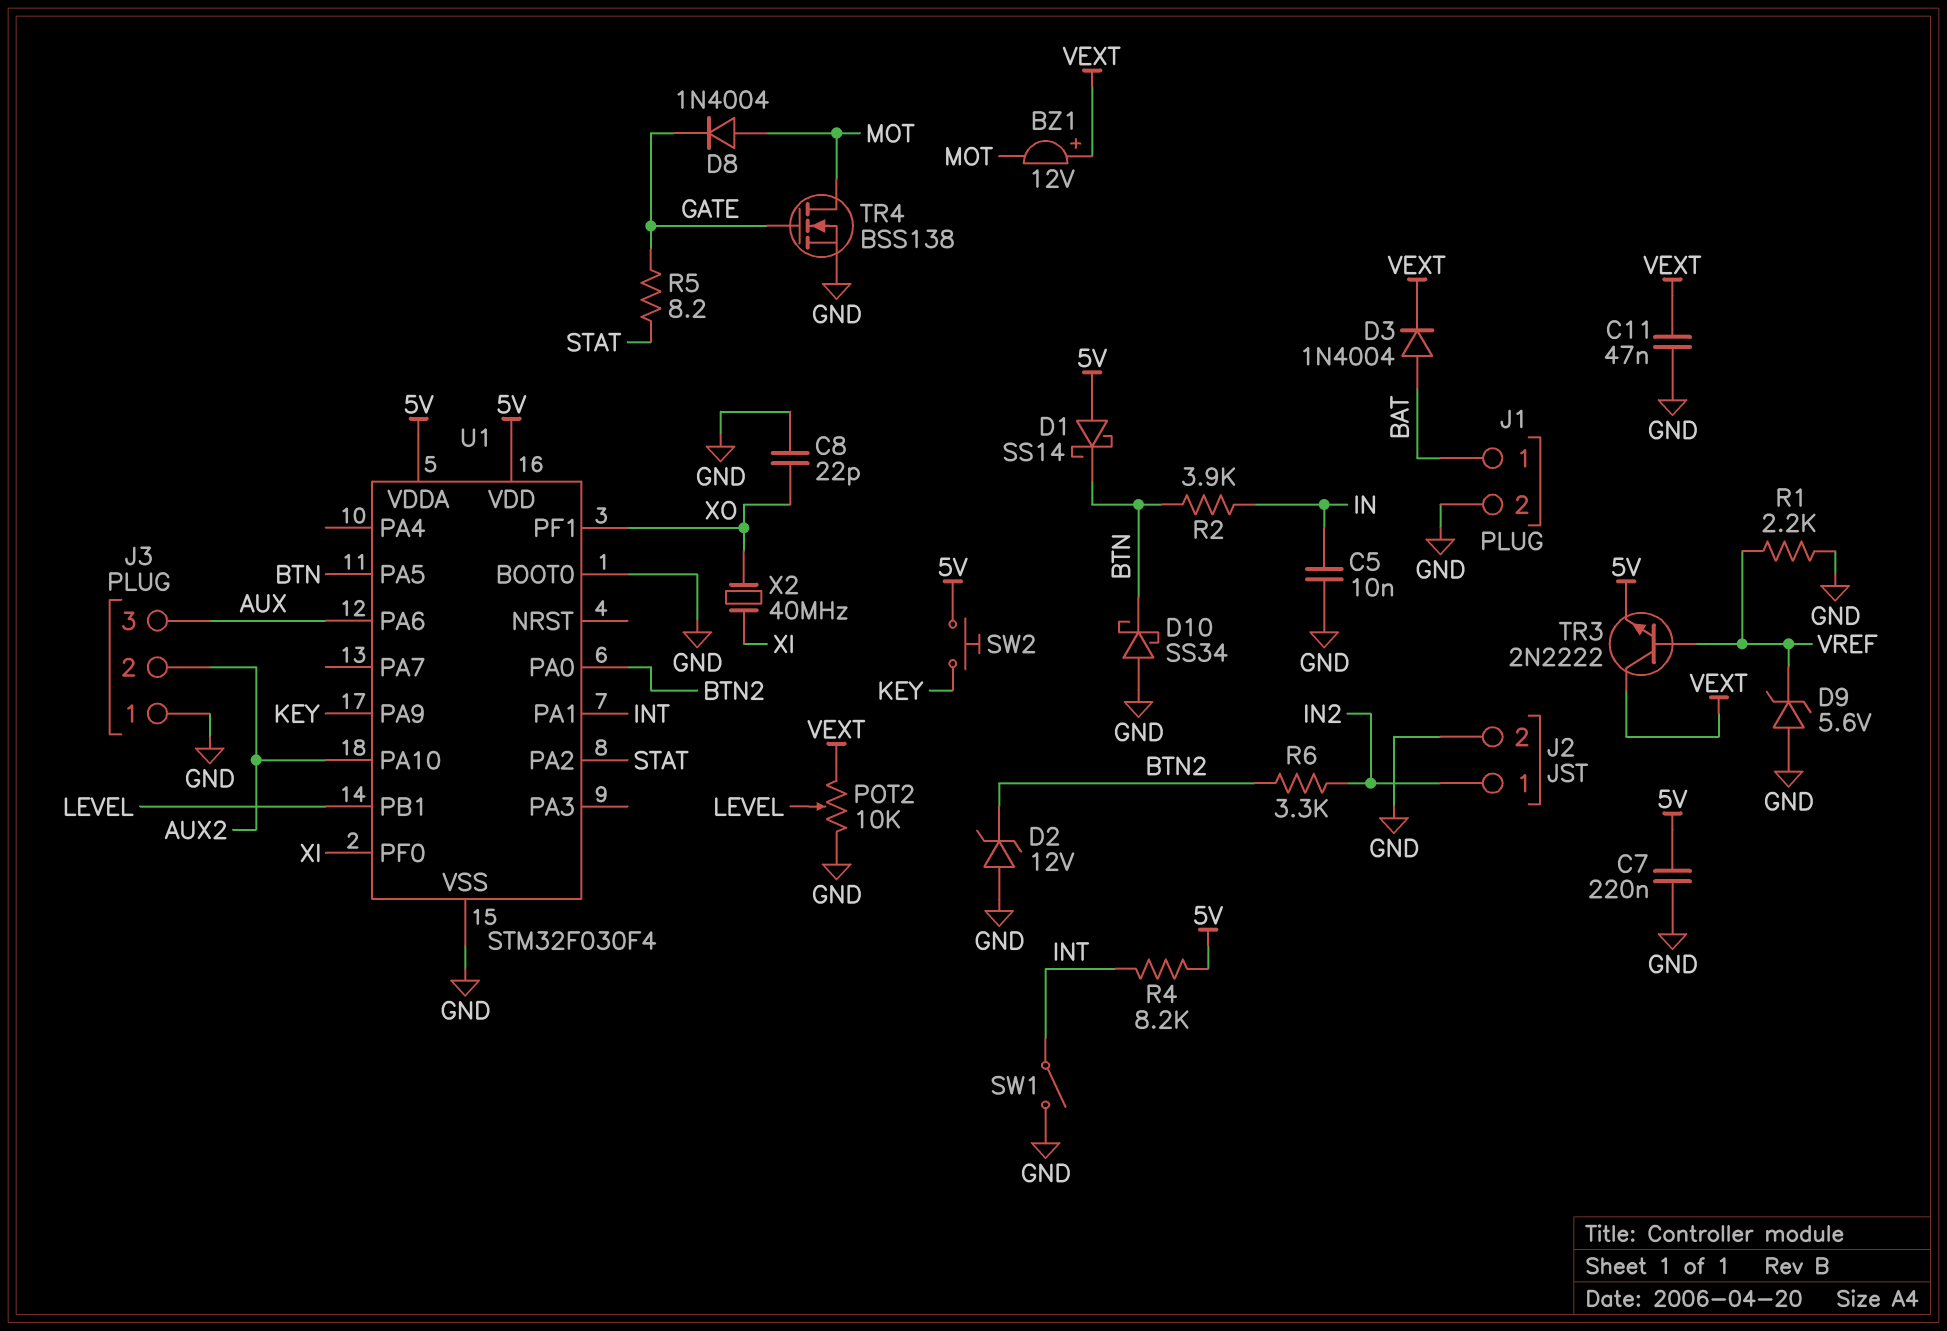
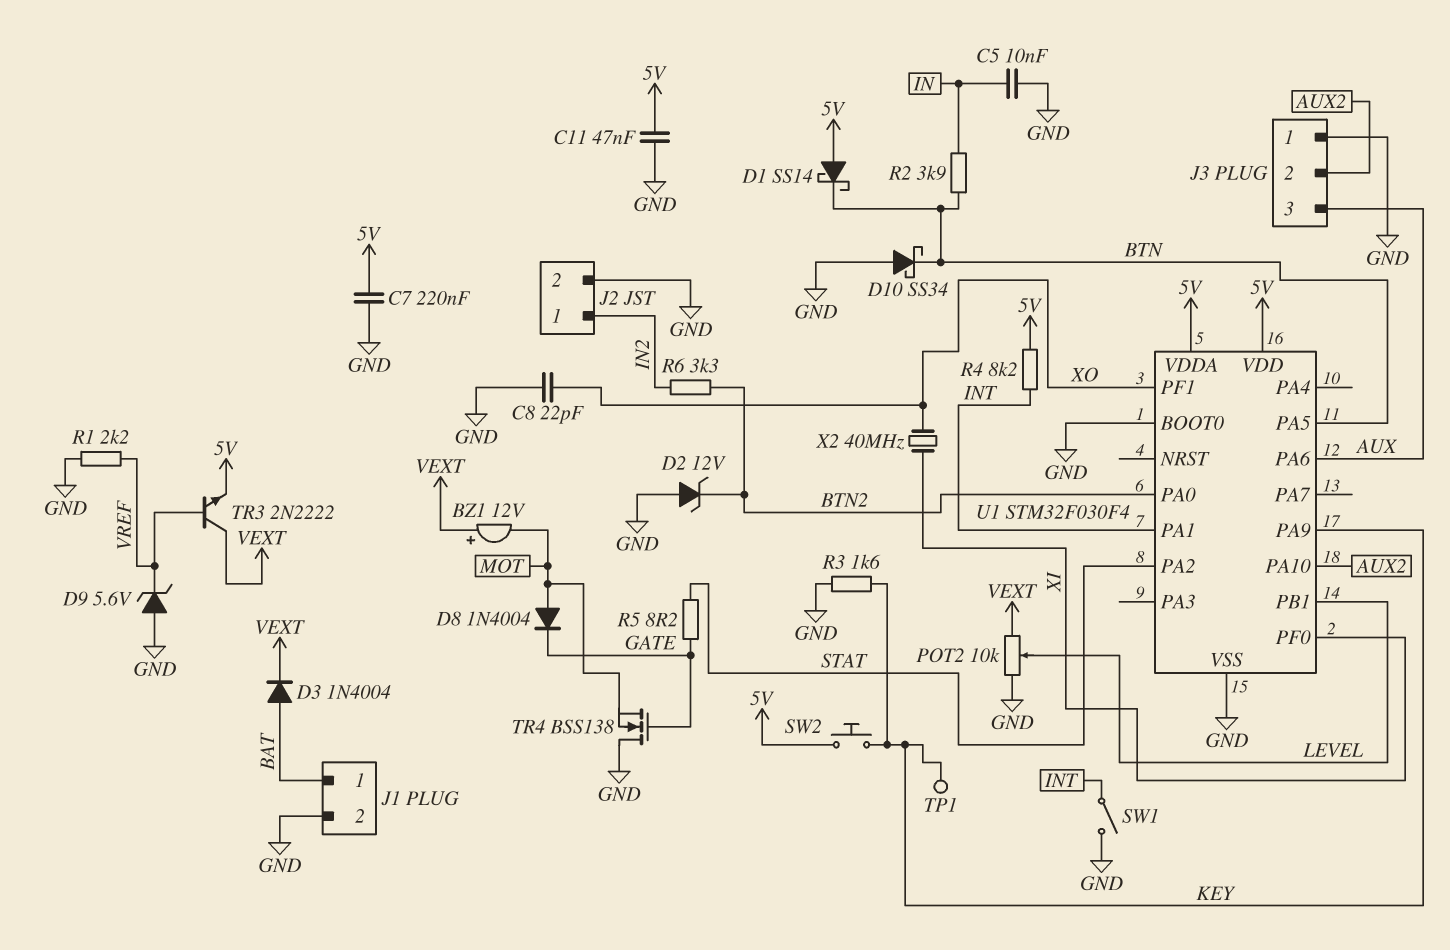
C11: 47nF (GND, VEXT) -> 47nF (5V, GND)
R3: none -> 1.6k (GND, KEY)
TP1: none -> test point (KEY)
TR4: NMOS BSS138 (G GATE, D MOT, S GND) -> NMOS BSS138 (G GATE, D GND, S MOT)

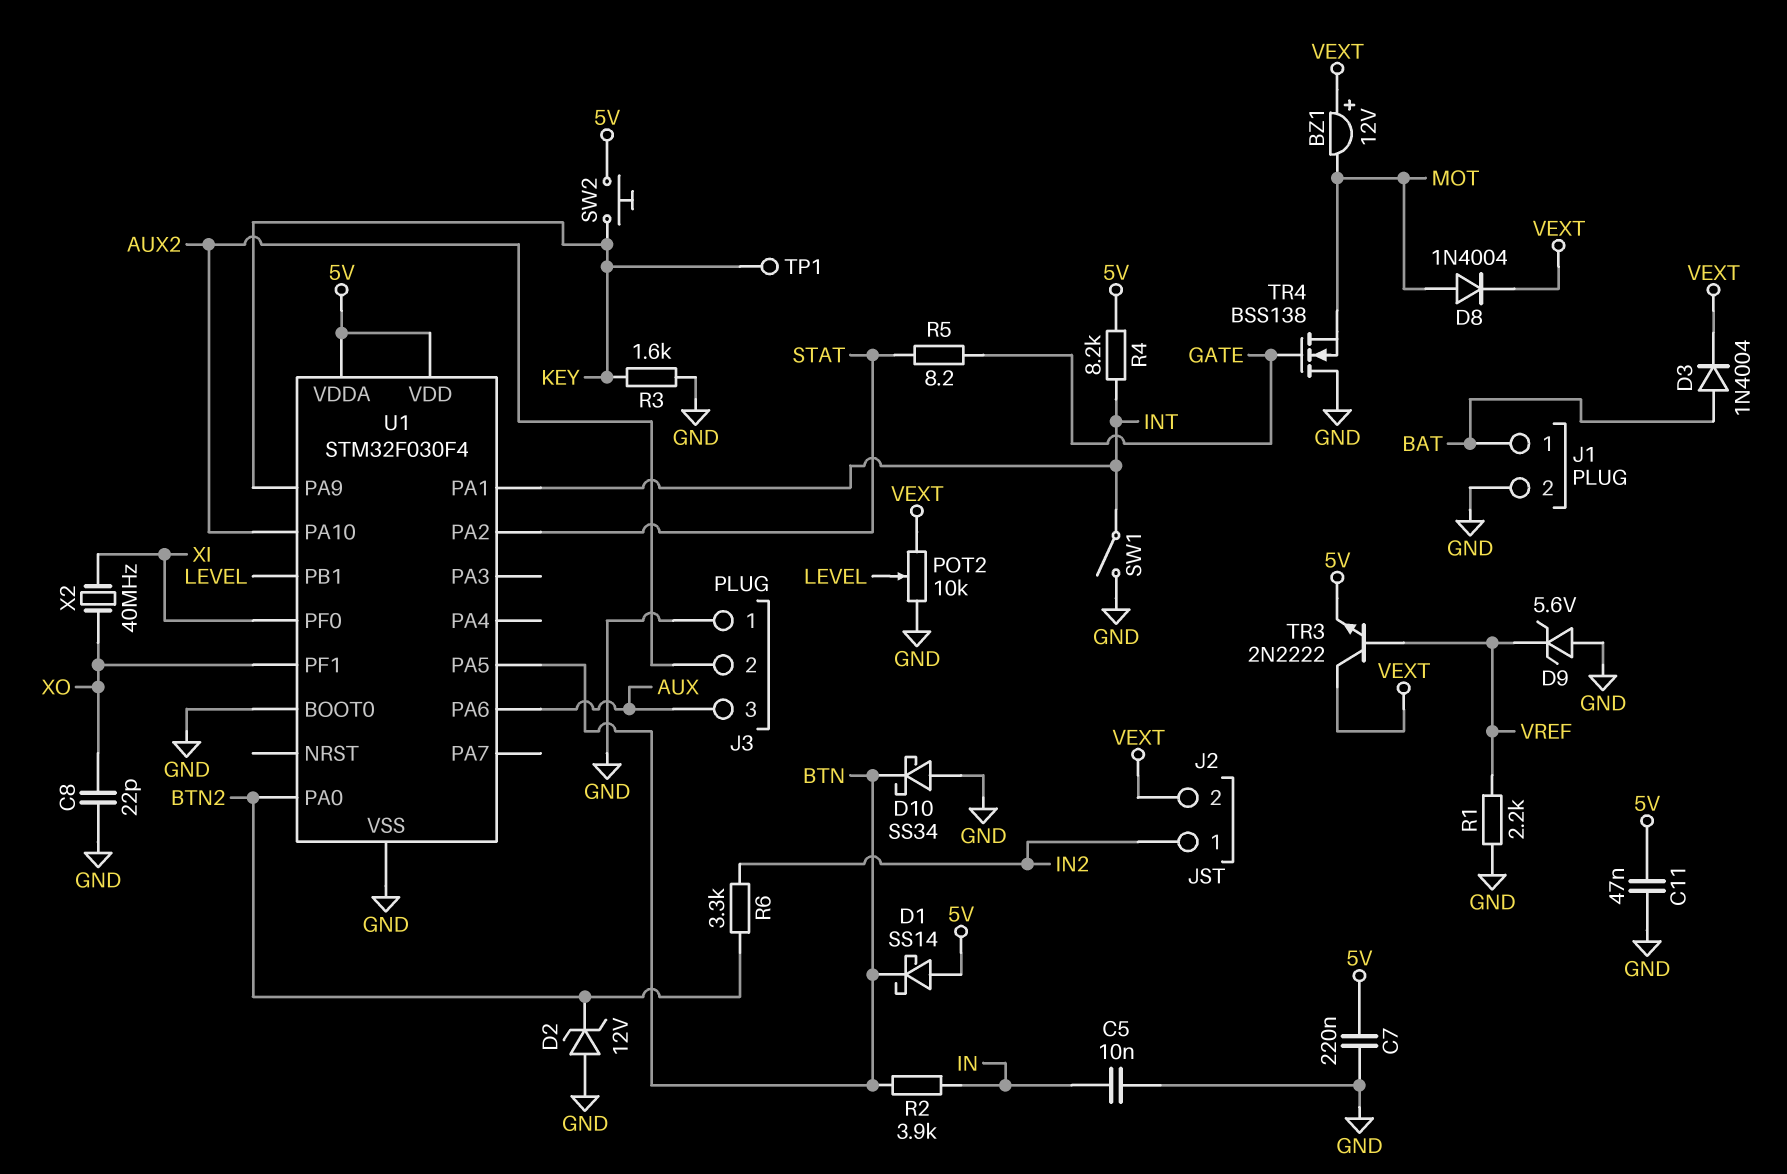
D8: diode 1N4004 (A MOT, K GATE) -> diode 1N4004 (A MOT, K VEXT)
J2 pin 2: GND -> VEXT

